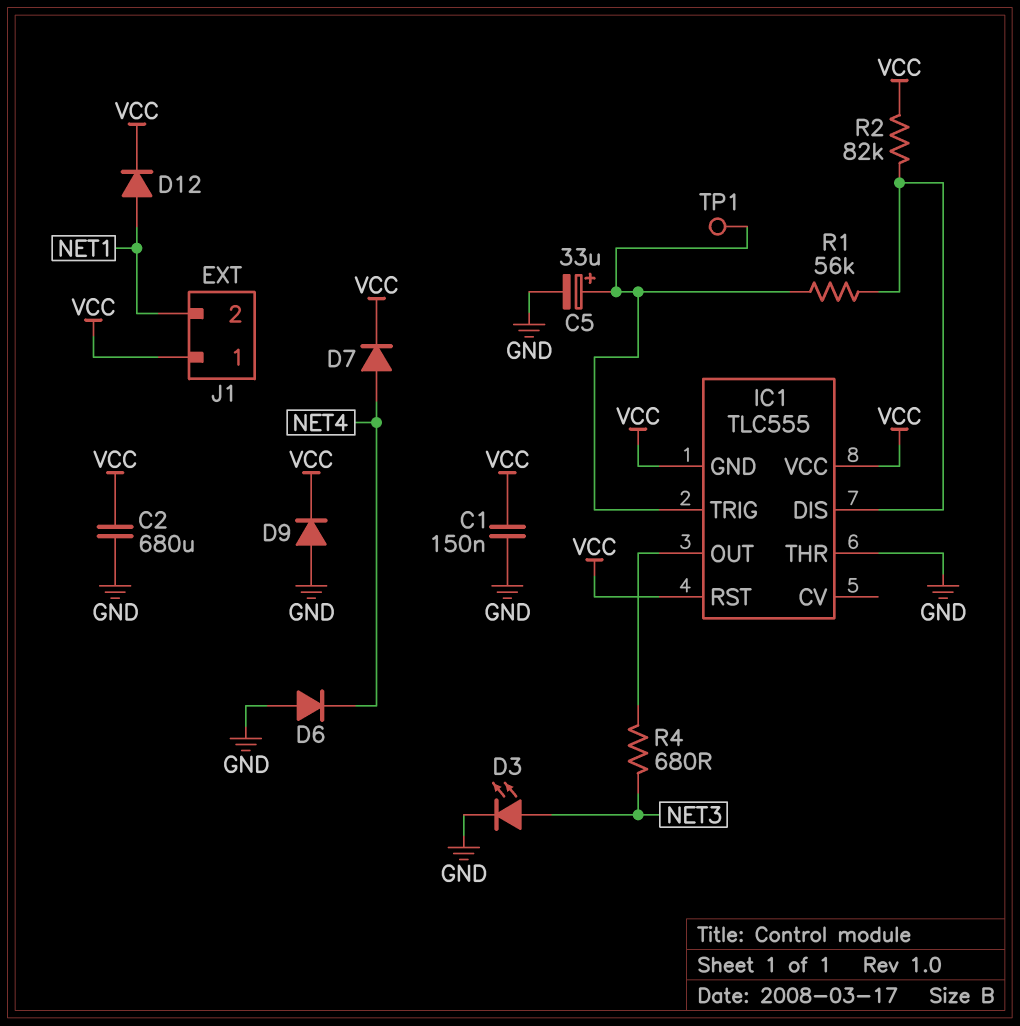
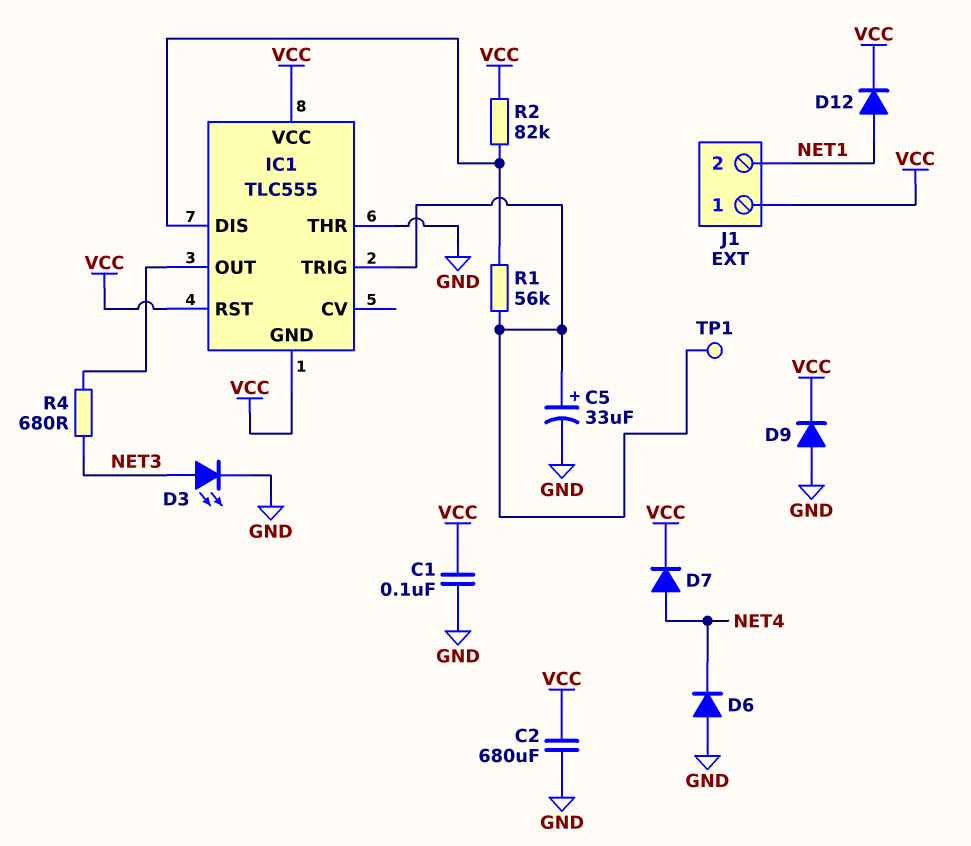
C1: 150nF (GND, VCC) -> 100nF (GND, VCC)

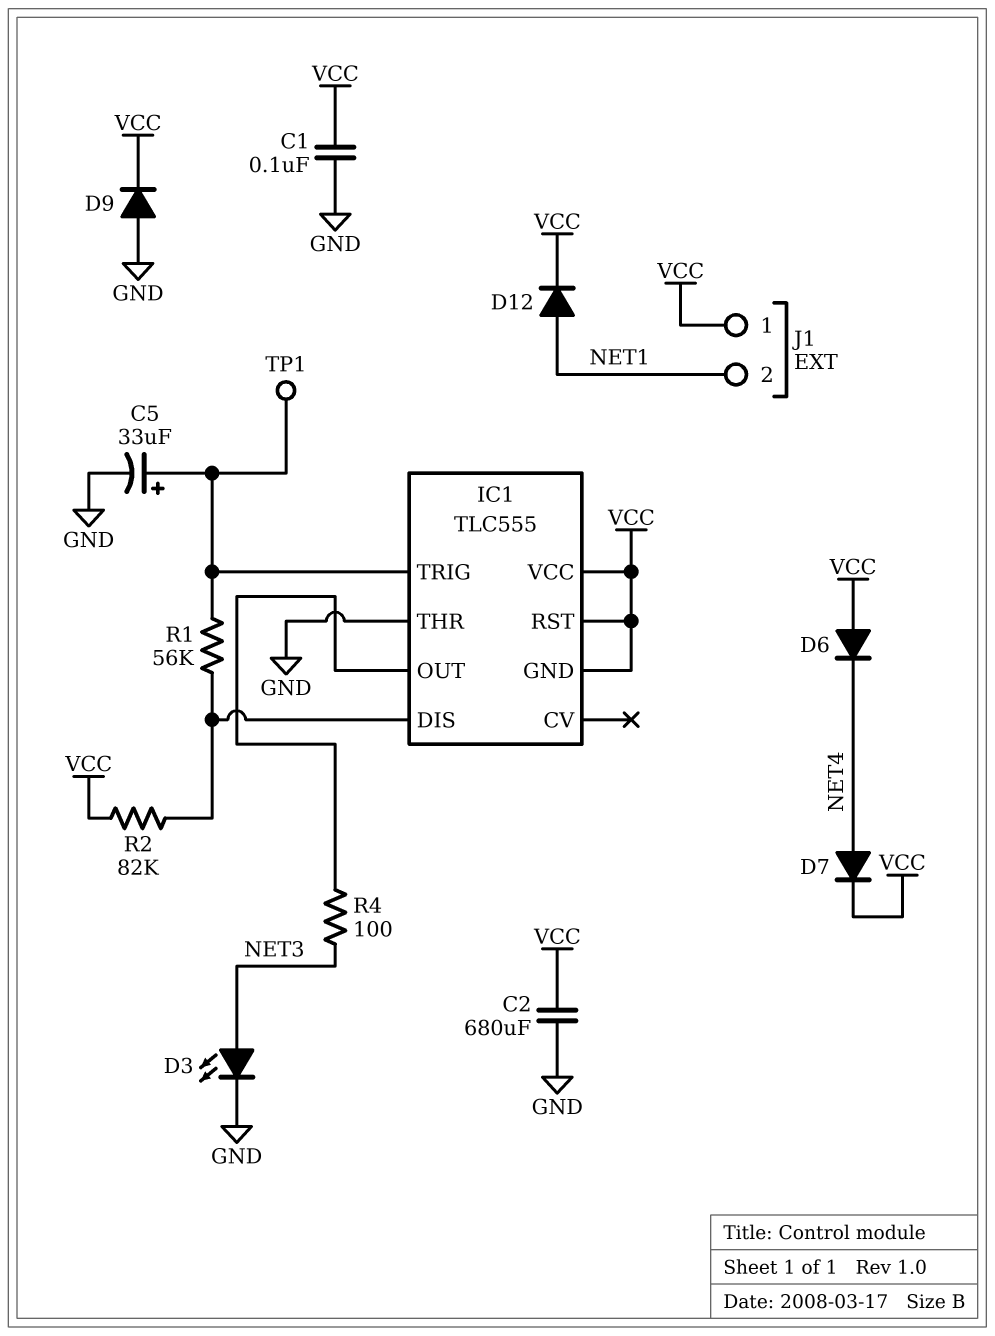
D6: diode (A GND, K NET4) -> diode (A VCC, K NET4)
R4: 680 (IC1/OUT, NET3) -> 100 (IC1/OUT, NET3)

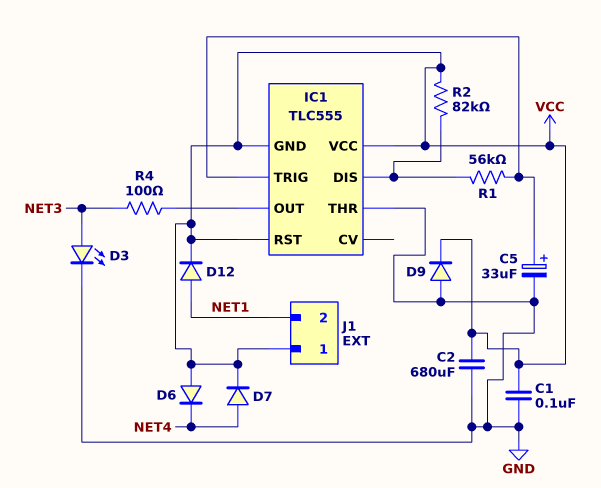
TP1: test point (IC1/TRIG) -> none

